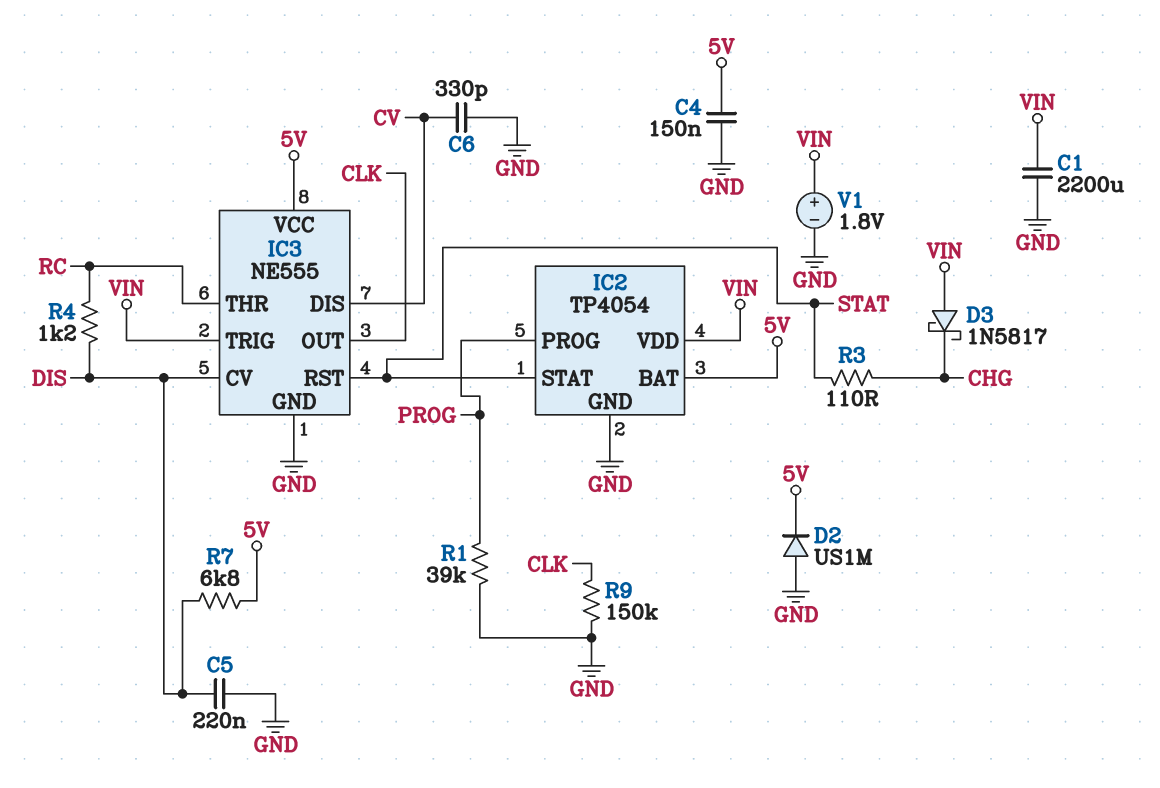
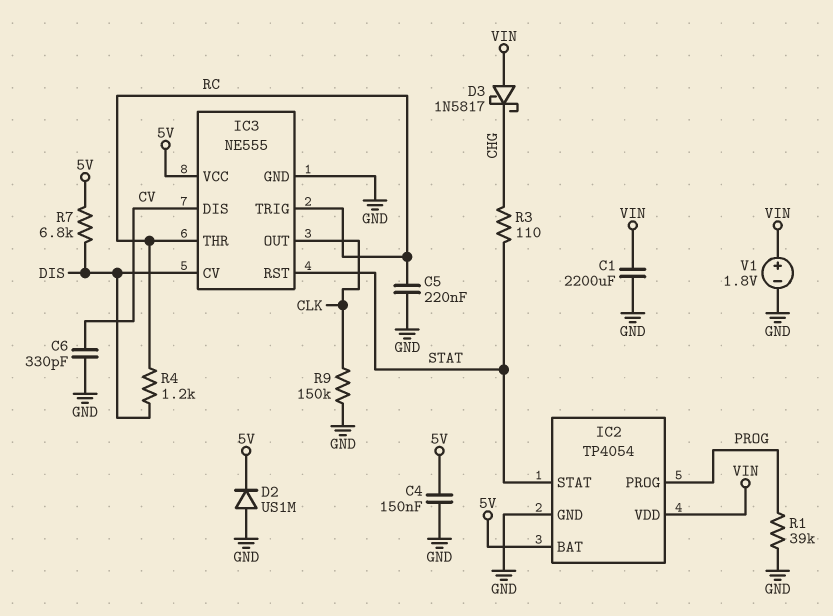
C5: 220nF (DIS, GND) -> 220nF (GND, RC)
IC3 pin TRIG: VIN -> RC

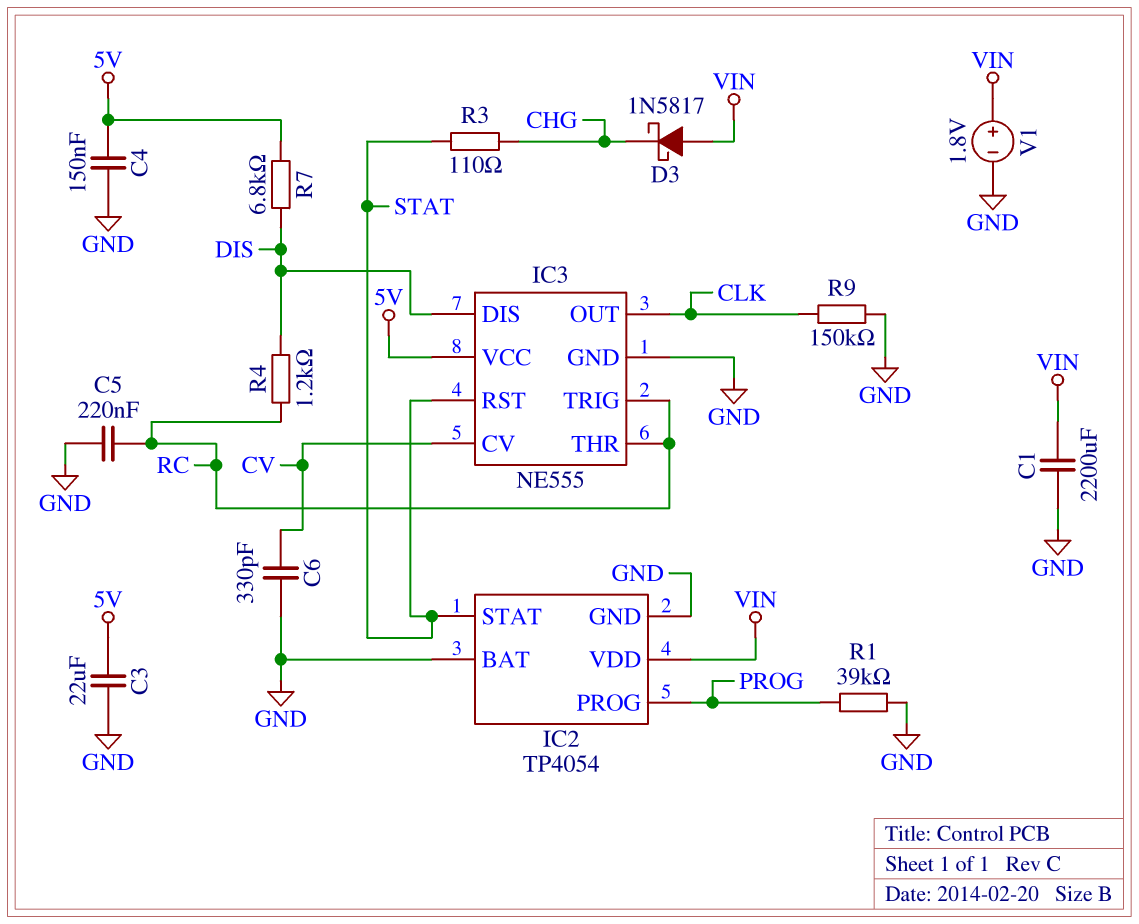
C3: none -> 22uF (5V, GND)
D2: diode US1M (A GND, K 5V) -> none
IC2 pin BAT: 5V -> GND
IC3 pin CV: DIS -> CV
IC3 pin DIS: CV -> DIS

